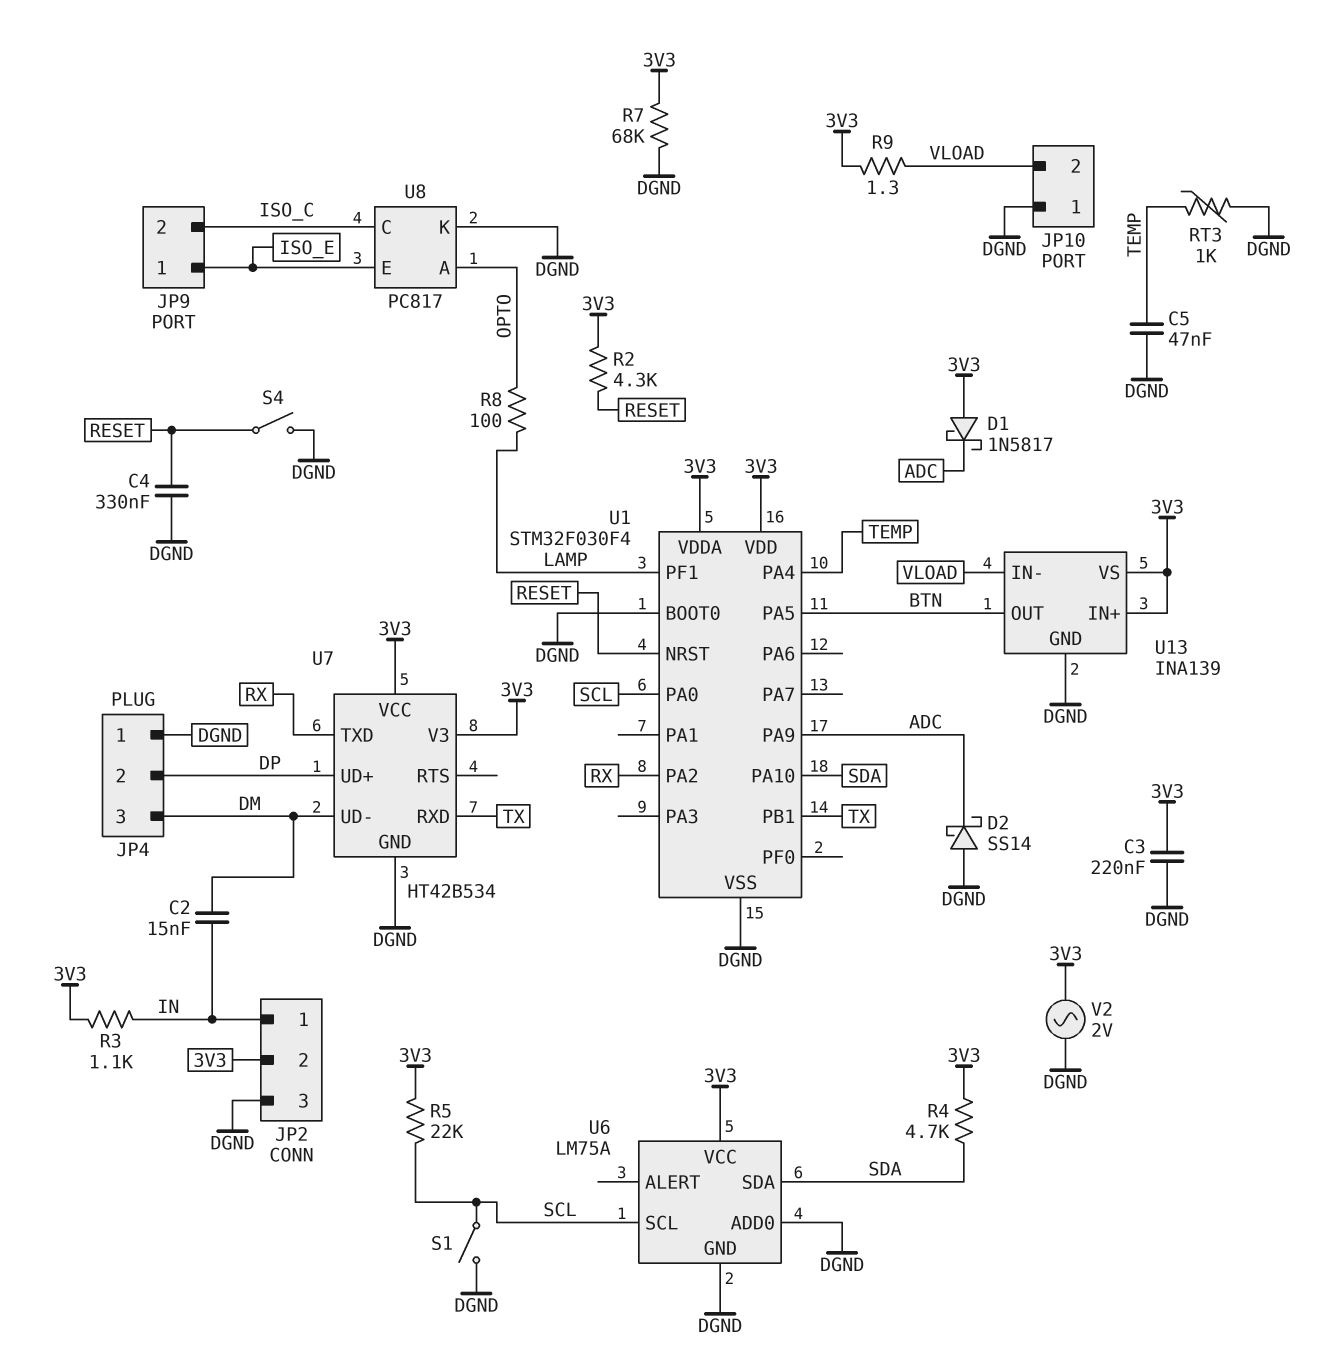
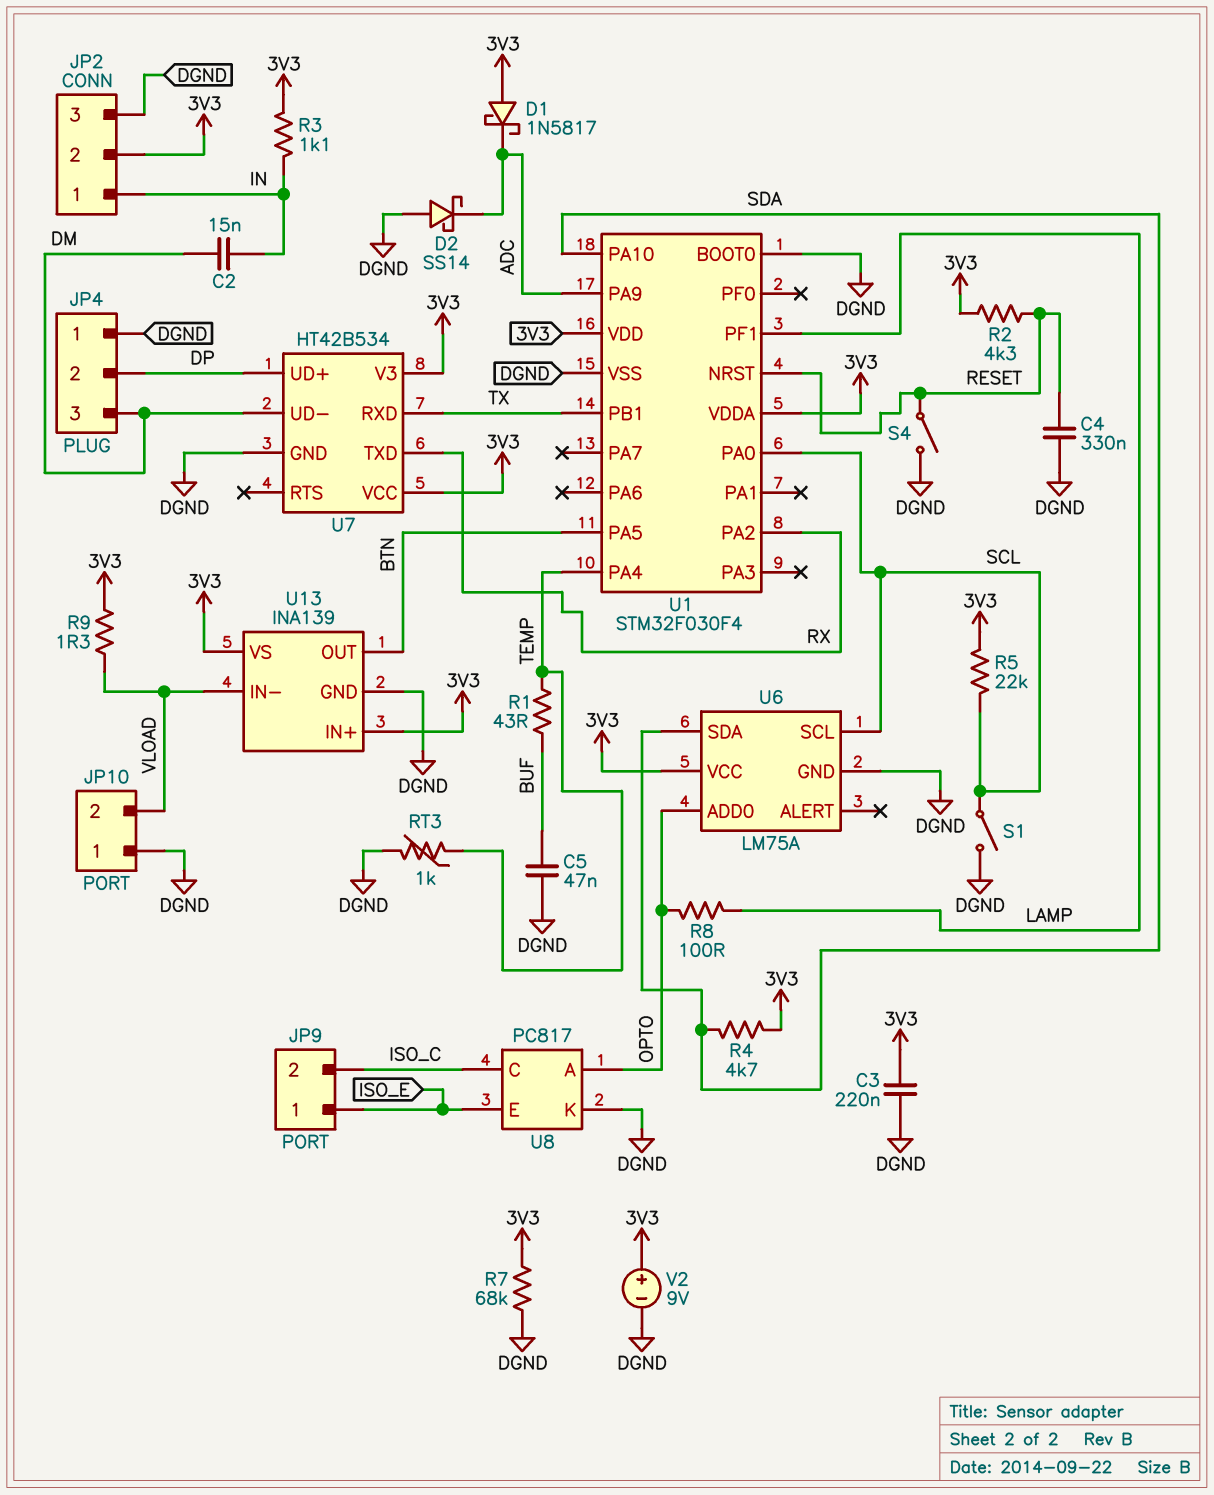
C5: 47nF (DGND, TEMP) -> 47nF (BUF, DGND)
R1: none -> 43 (BUF, TEMP)
U6 pin ADD0: DGND -> OPTO
V2: AC 2V (3V3, DGND) -> 9V (plus 3V3, minus DGND)

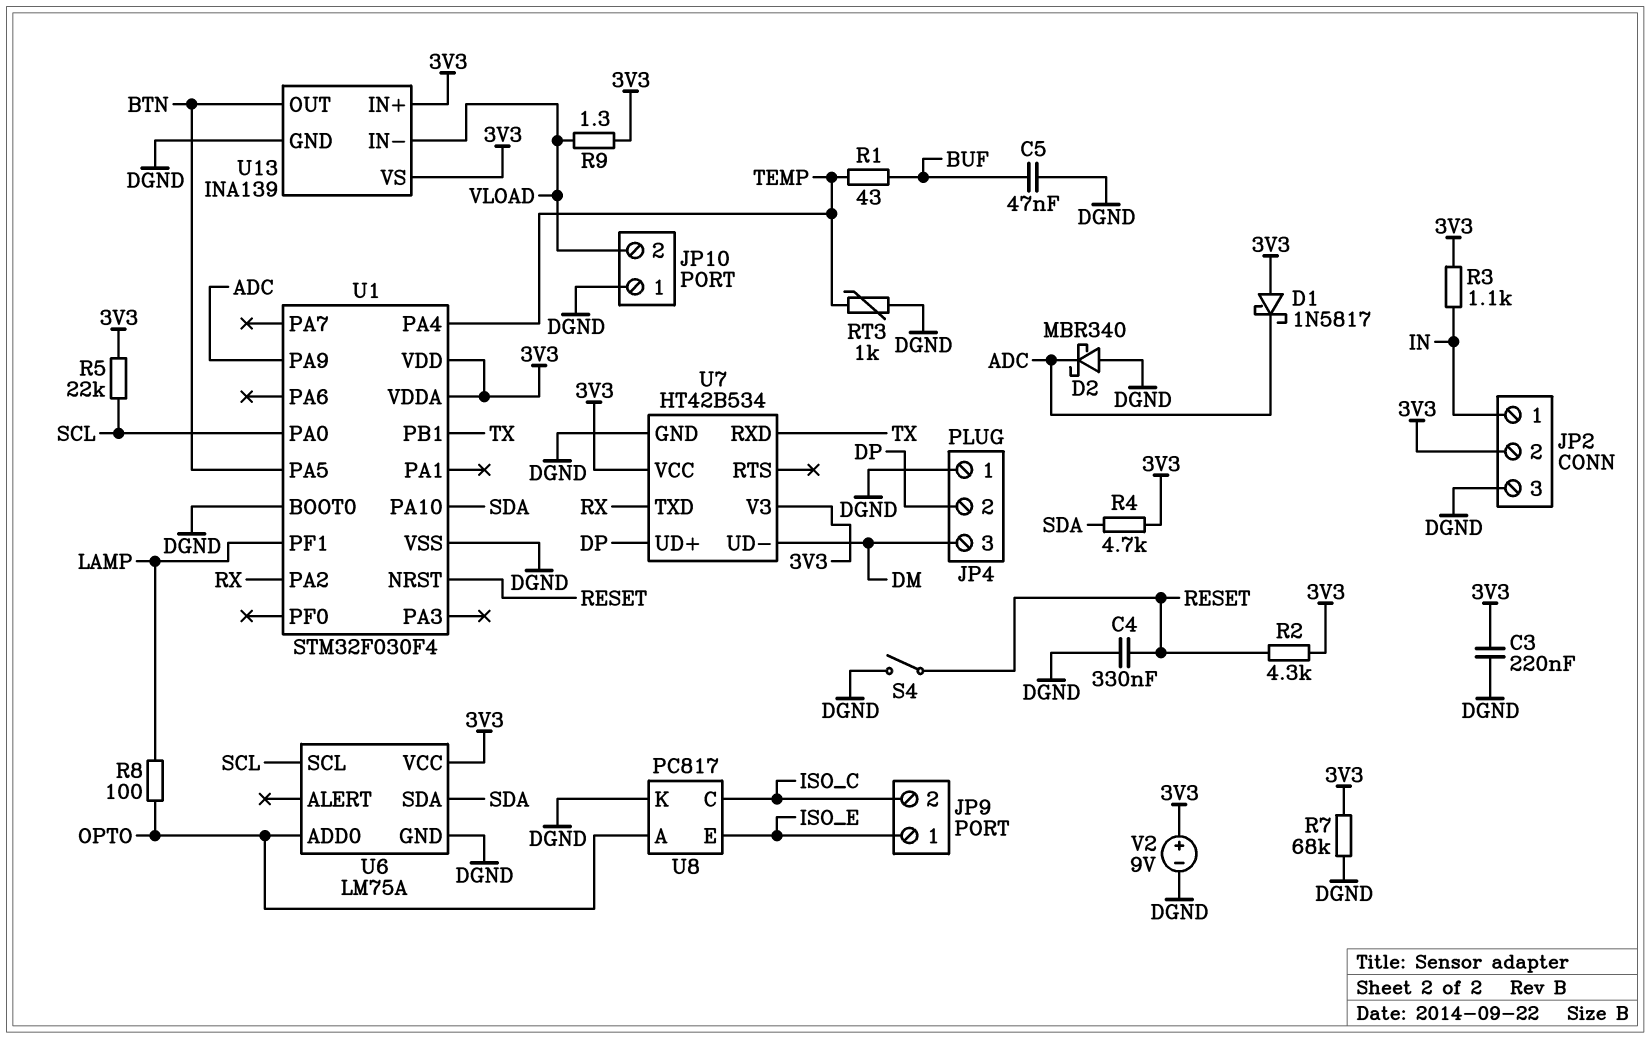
C2: 15nF (DM, IN) -> none
D2: schottky SS14 (A DGND, K ADC) -> schottky MBR340 (A DGND, K ADC)
S1: switch (DGND, SCL) -> none

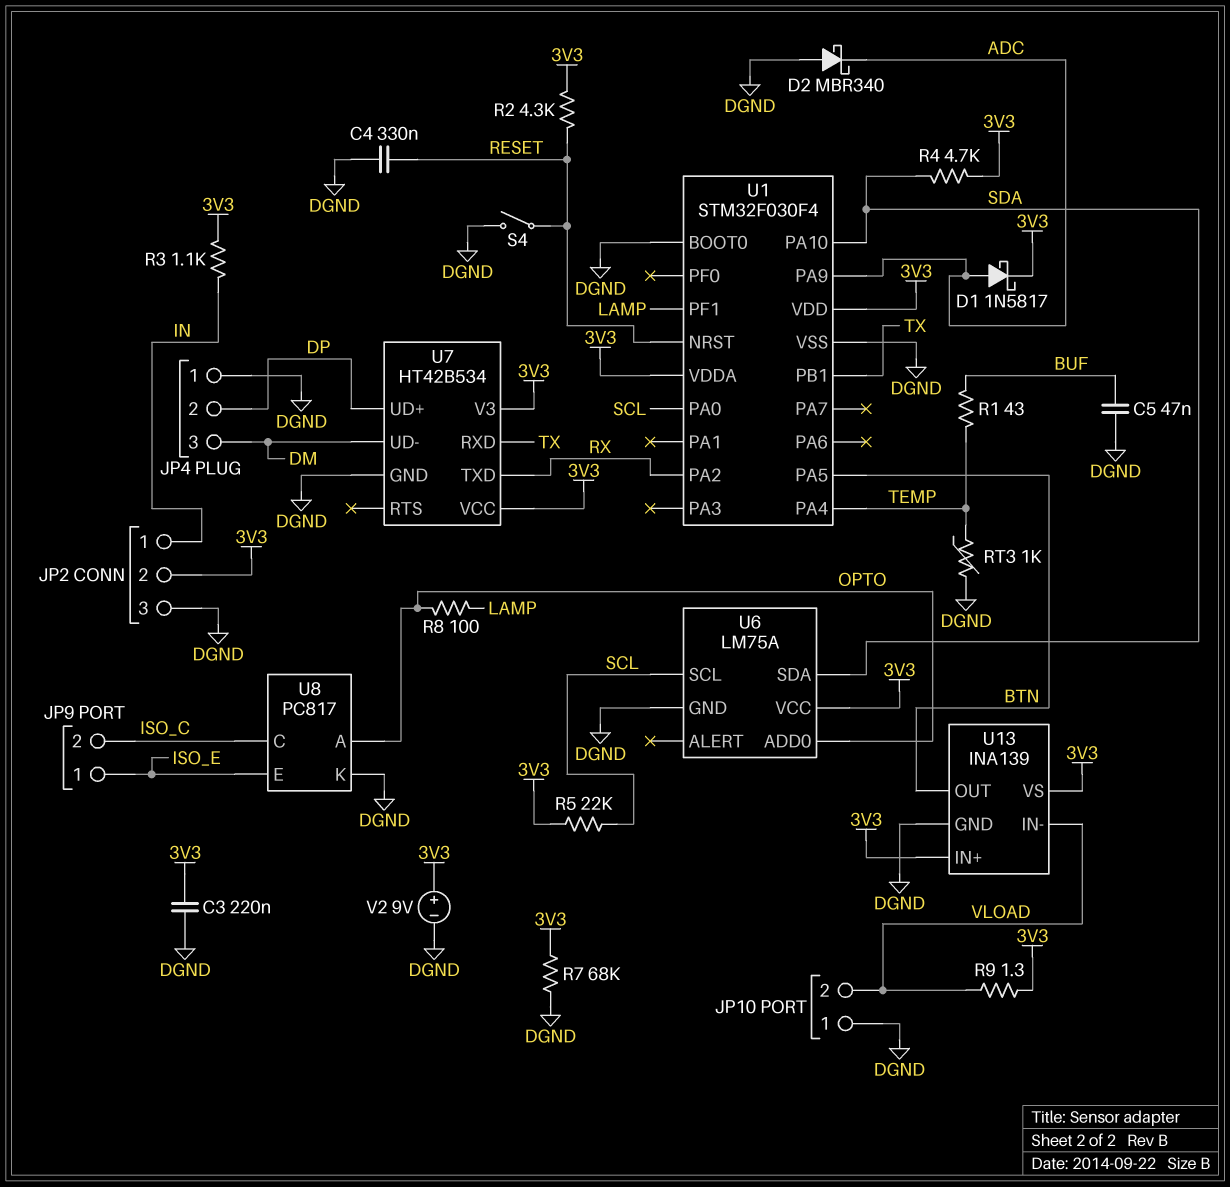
D1: schottky 1N5817 (A 3V3, K ADC) -> schottky 1N5817 (A ADC, K 3V3)

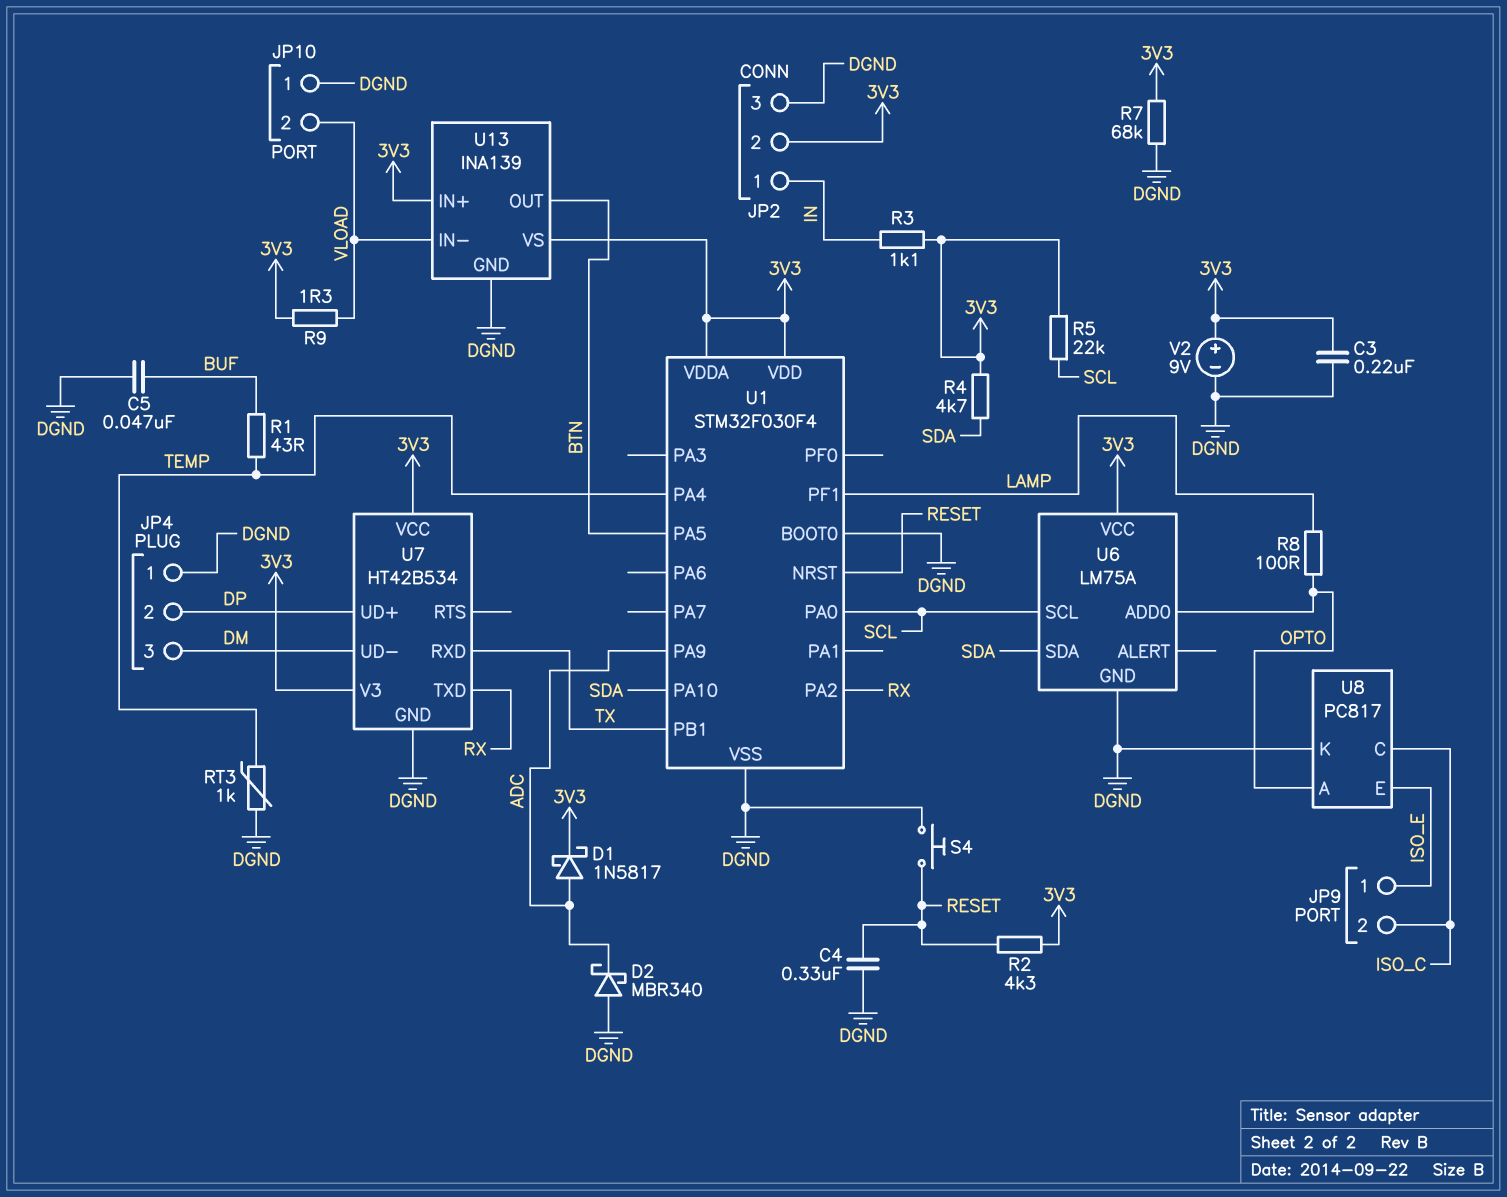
S4: switch (DGND, RESET) -> button (DGND, RESET)

